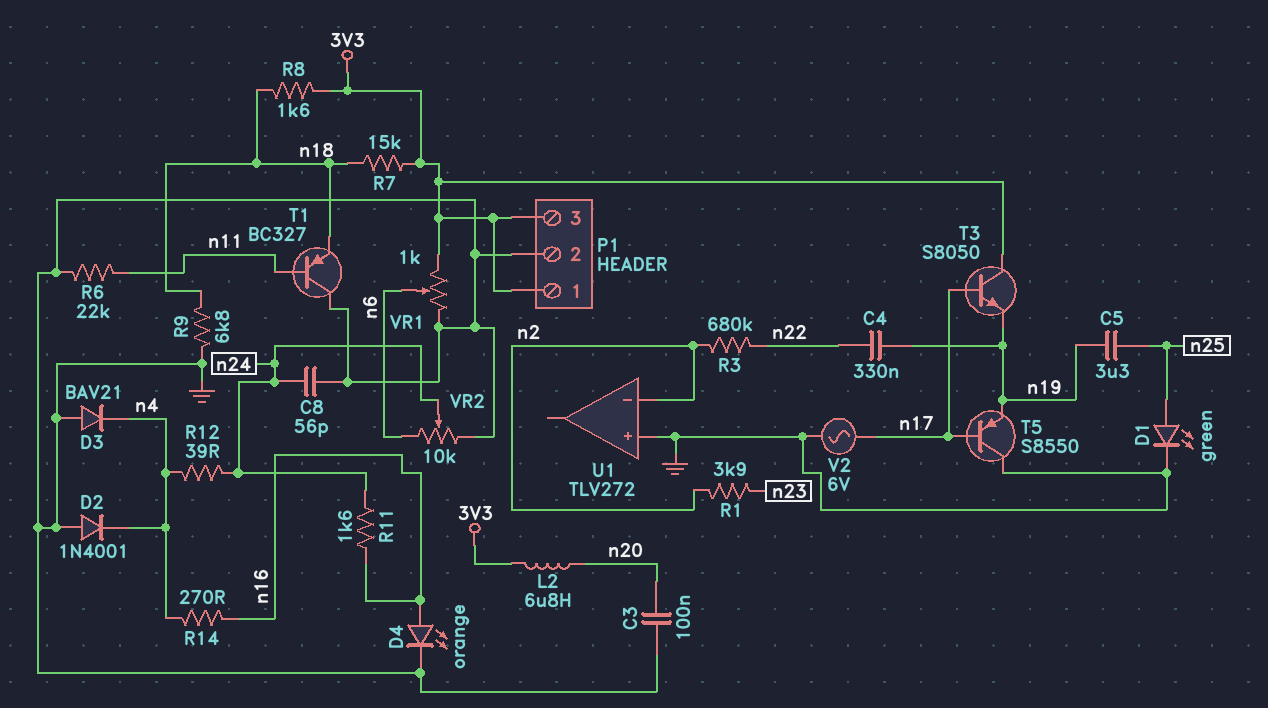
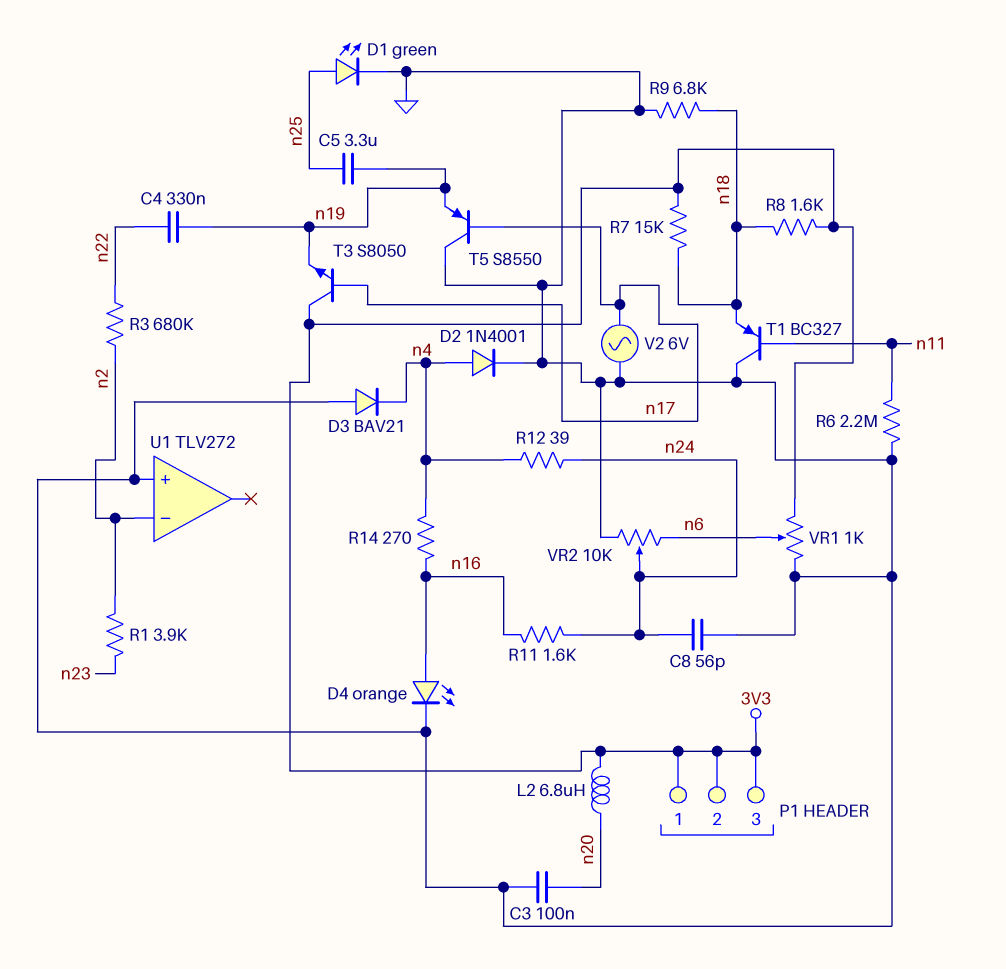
D2: diode 1N4001 (A GND, K n4) -> diode 1N4001 (A n4, K GND)
P1 pin 2: GND -> 3V3
R6: 22k (GND, n11) -> 2.2M (GND, n11)

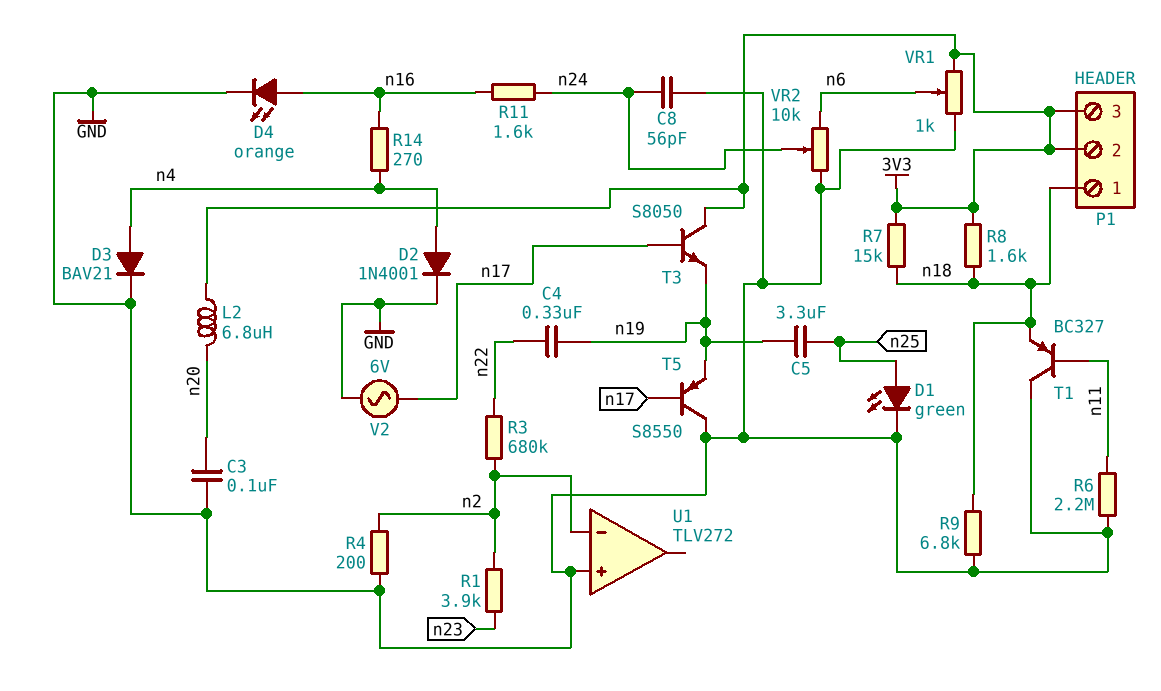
D3: diode BAV21 (A GND, K n4) -> diode BAV21 (A n4, K GND)
P1 pin 1: 3V3 -> n18
R4: none -> 200 (GND, n2)
R12: 39 (n4, n24) -> none

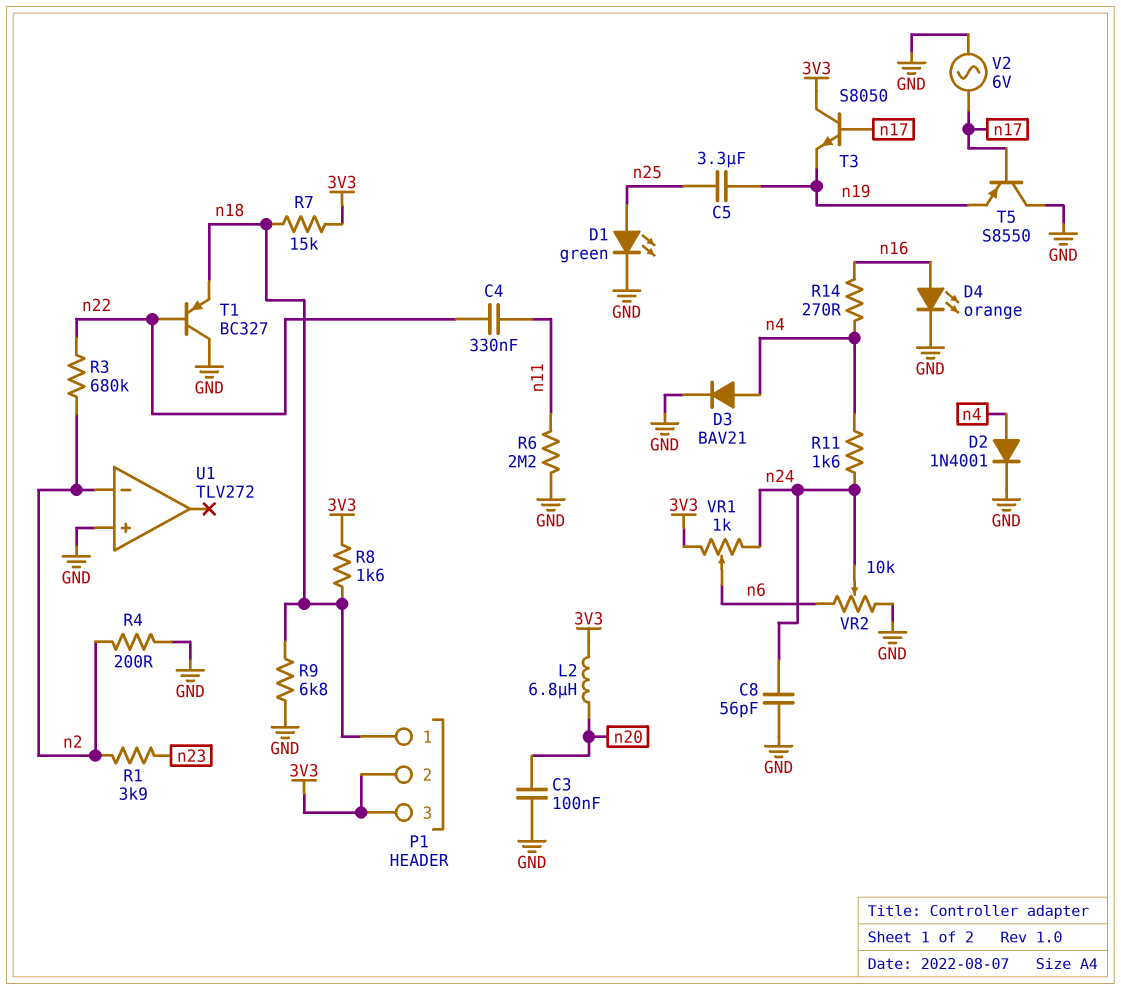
C4: 330nF (n19, n22) -> 330nF (n11, n22)
R11: 1.6k (n16, n24) -> 1.6k (n4, n24)
T1: PNP BC327 (B n11, C GND, E n18) -> PNP BC327 (B n22, C GND, E n18)
VR1: 1k (3V3, GND, wiper n6) -> 1k (3V3, n24, wiper n6)

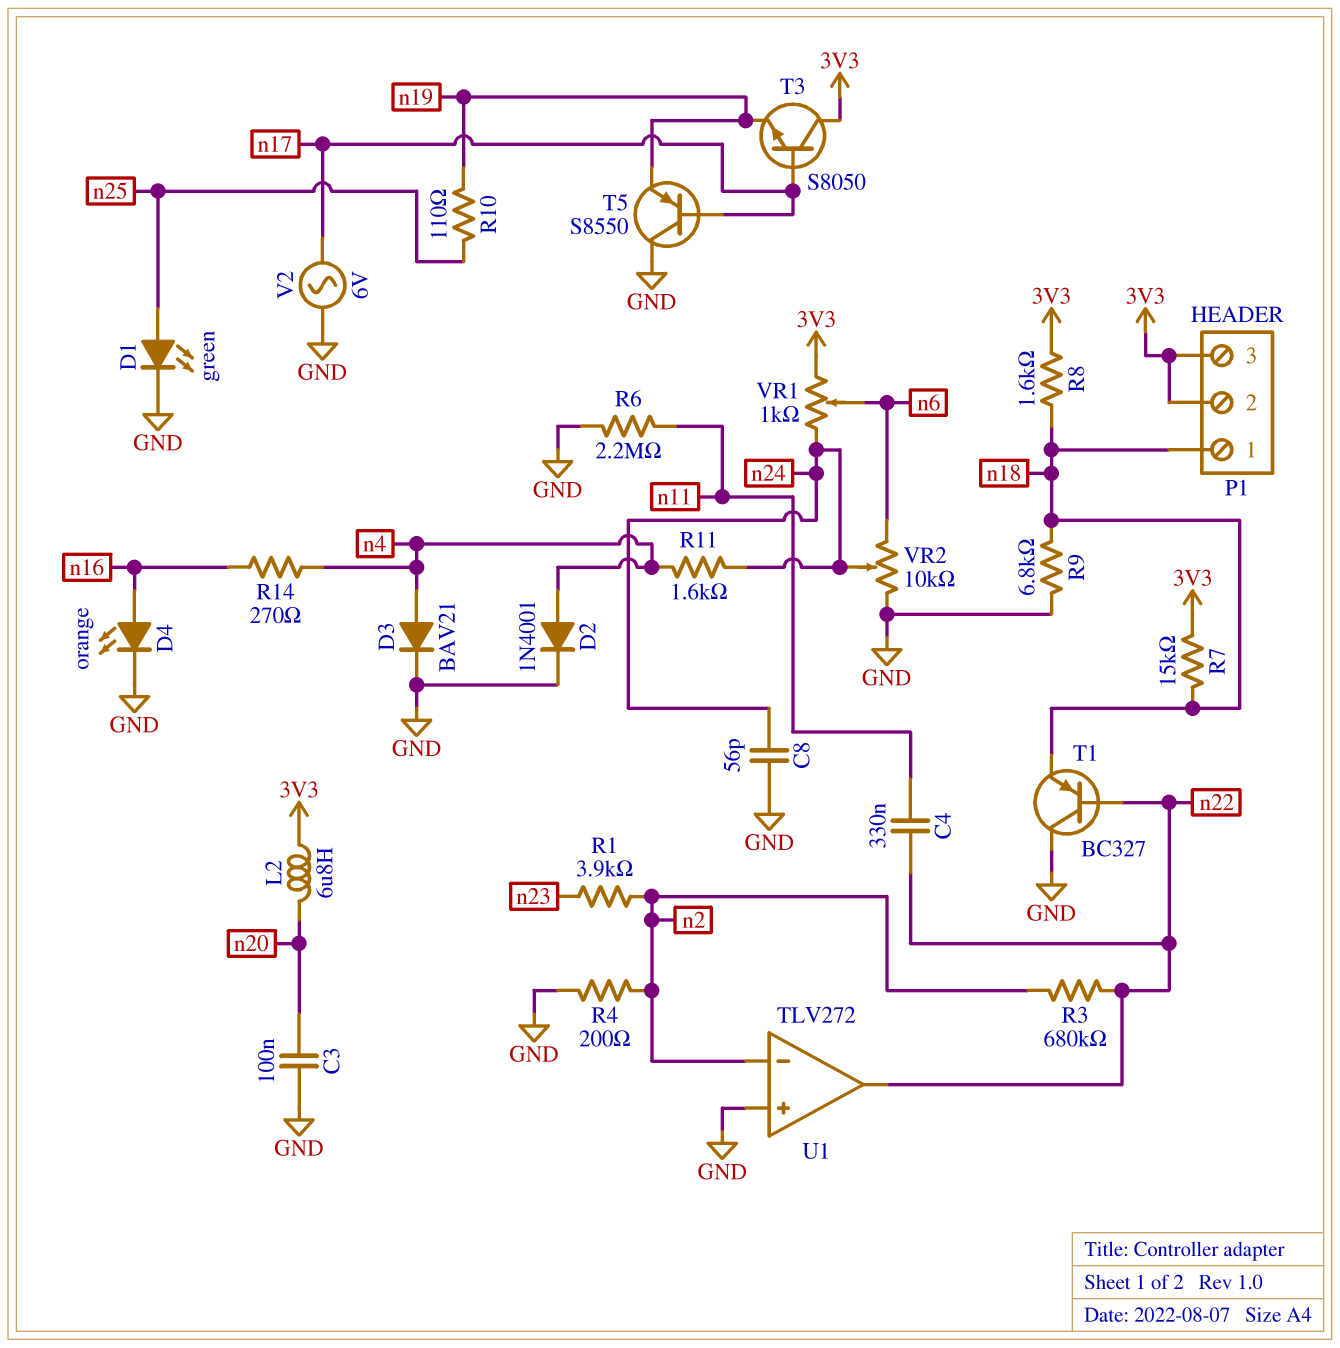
C5: 3.3uF (n19, n25) -> none
R10: none -> 110 (n19, n25)
U1 pin out: none -> n22

